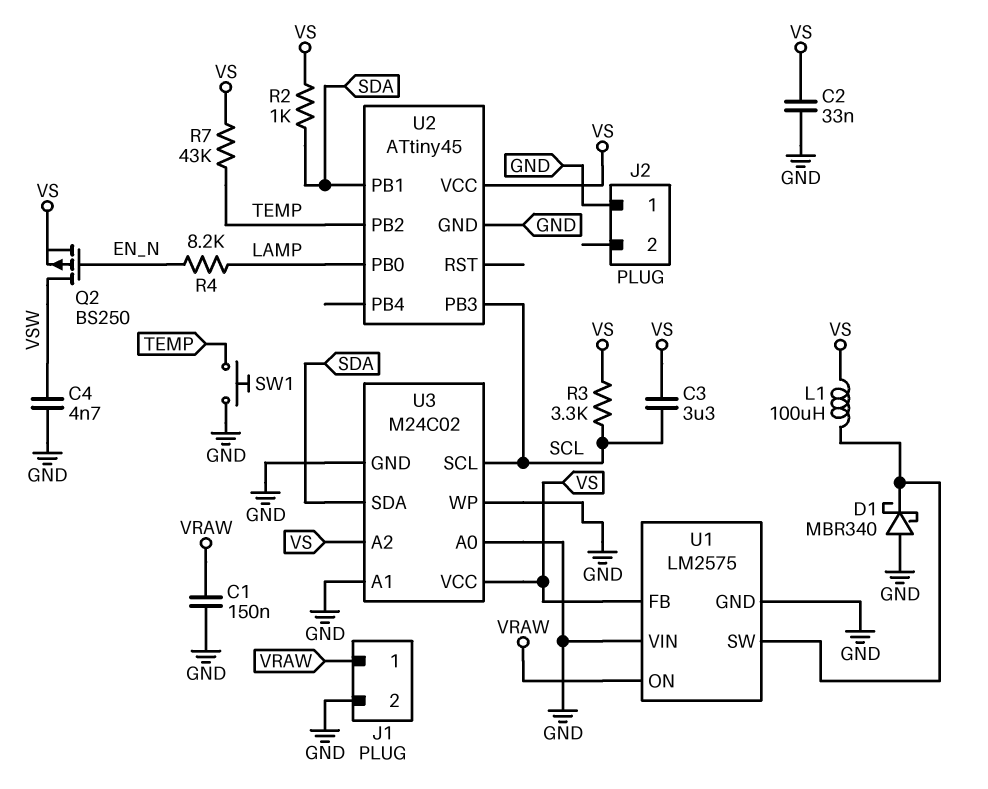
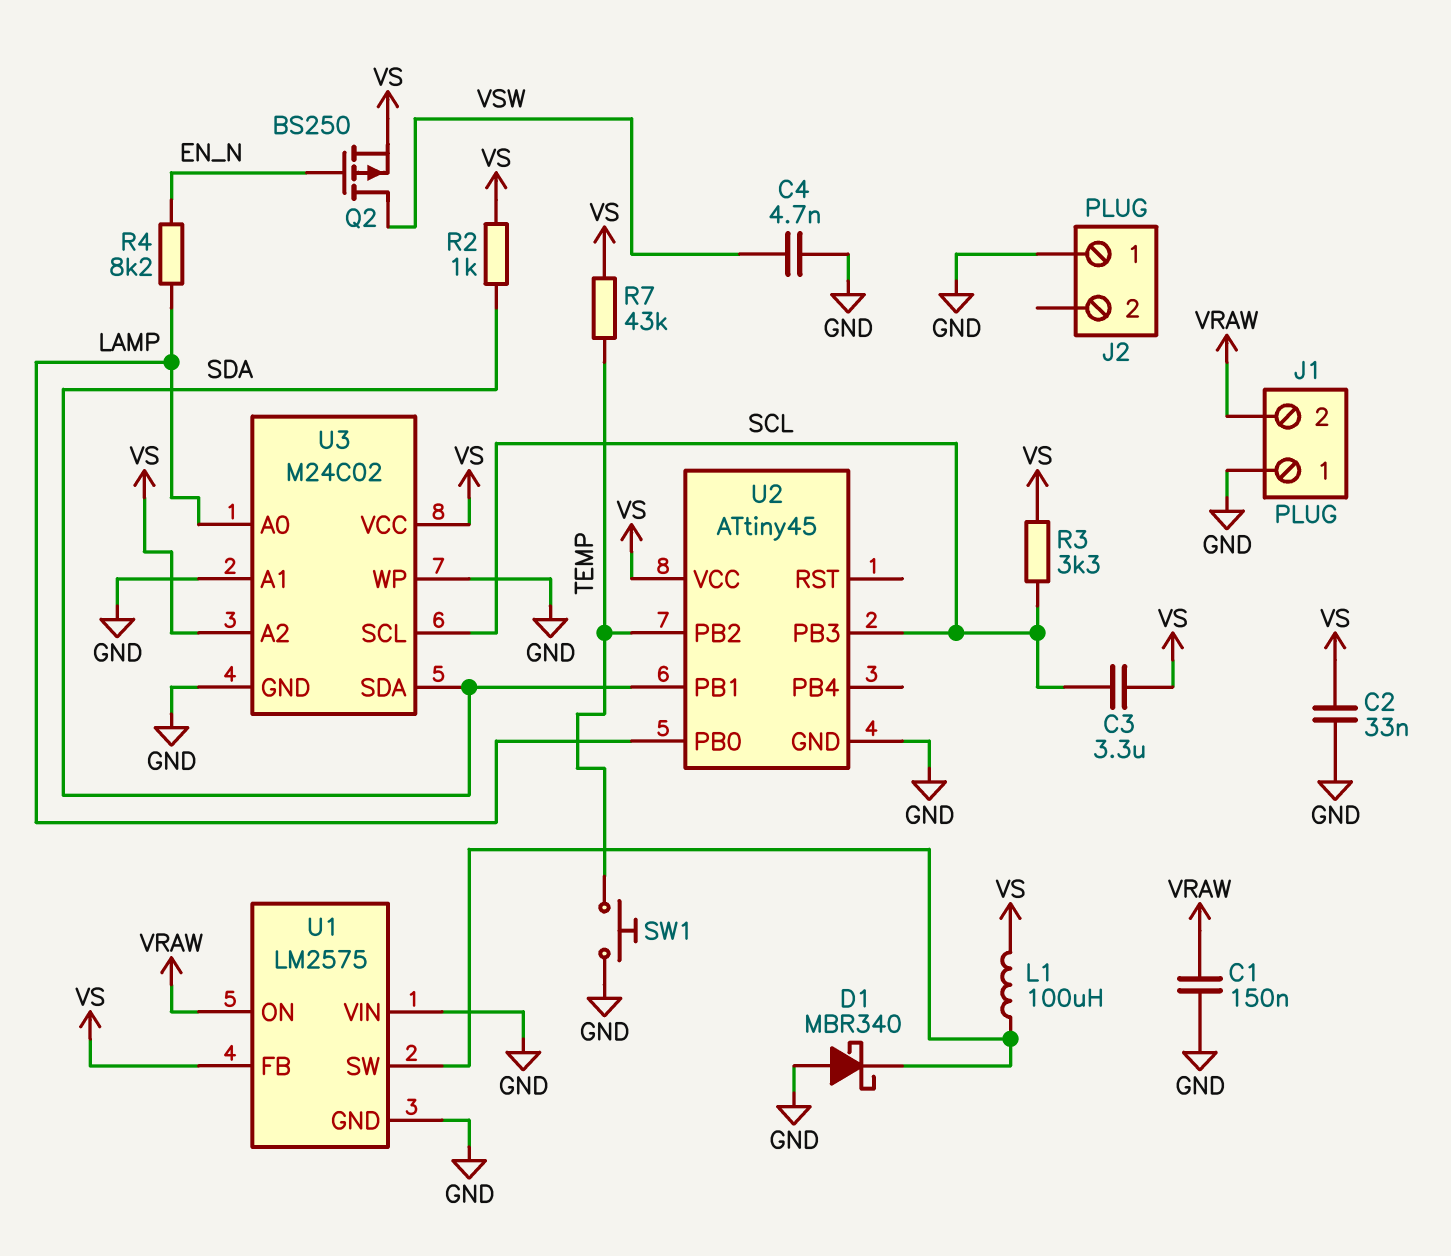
J1 pin 1: VRAW -> GND
J1 pin 2: GND -> VRAW
U3 pin A0: GND -> LAMP

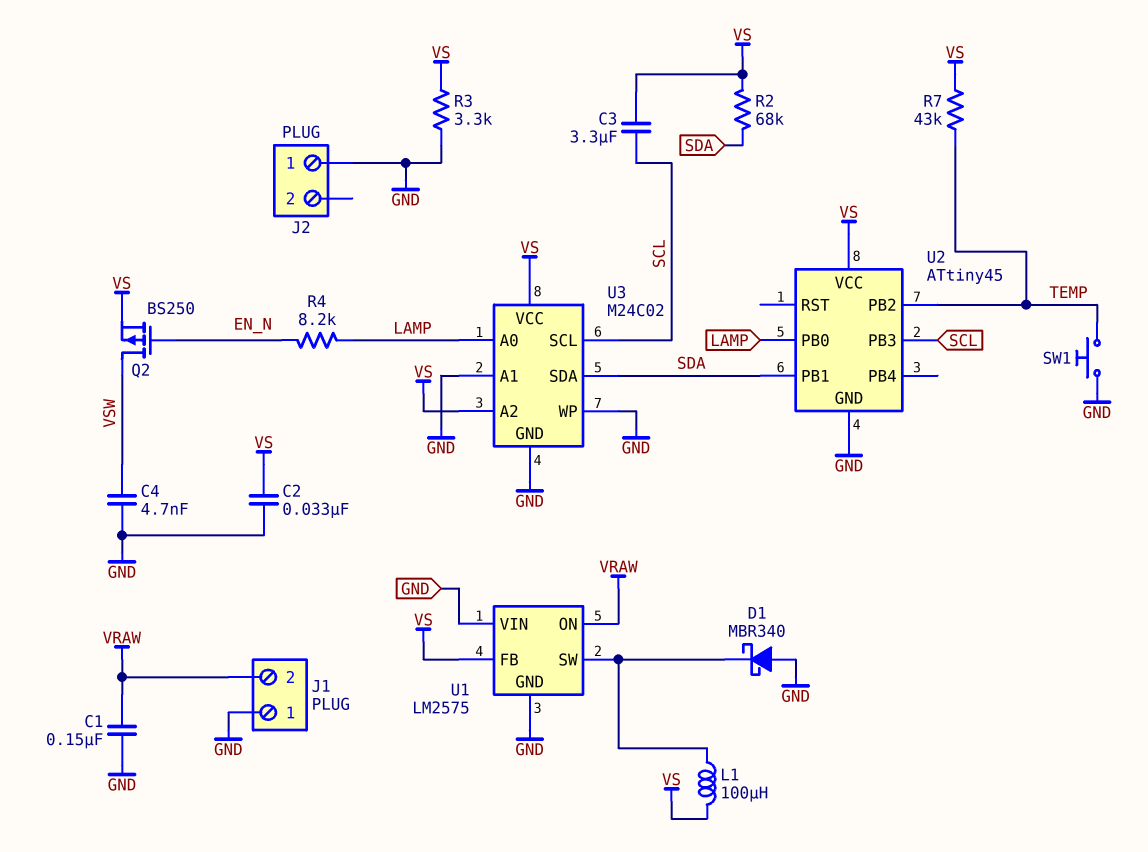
R2: 1k (SDA, VS) -> 68k (SDA, VS)
R3: 3.3k (SCL, VS) -> 3.3k (GND, VS)

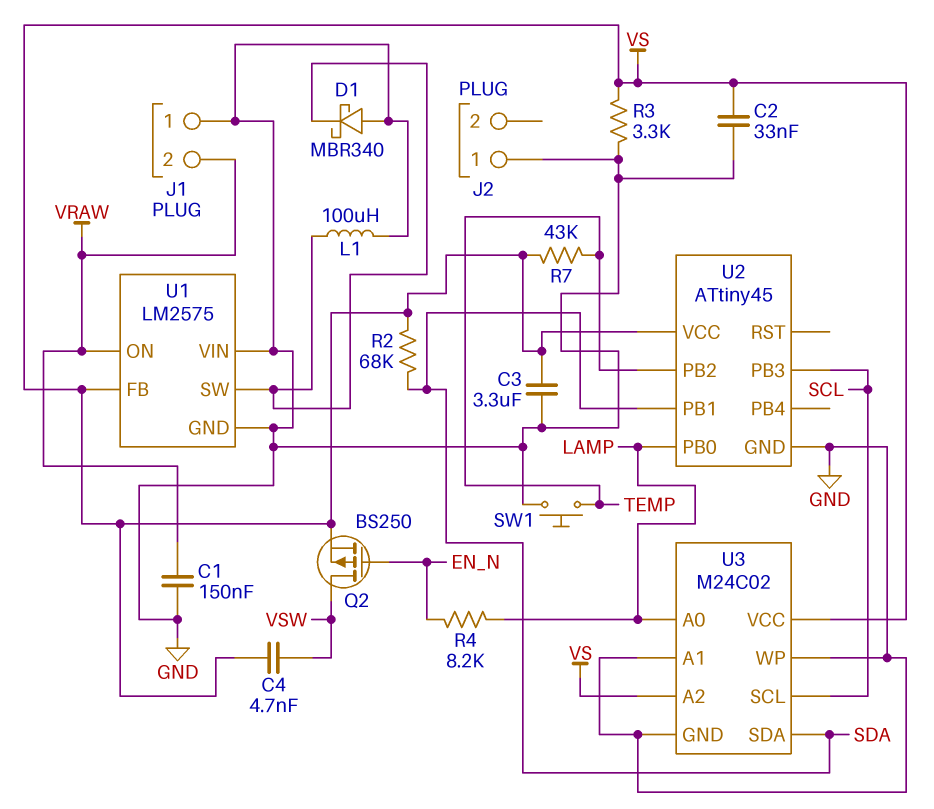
C3: 3.3uF (SCL, VS) -> 3.3uF (GND, VS)
C4: 4.7nF (GND, VSW) -> 4.7nF (VS, VSW)
L1: 100uH (U1/SW, VS) -> 100uH (GND, U1/SW)

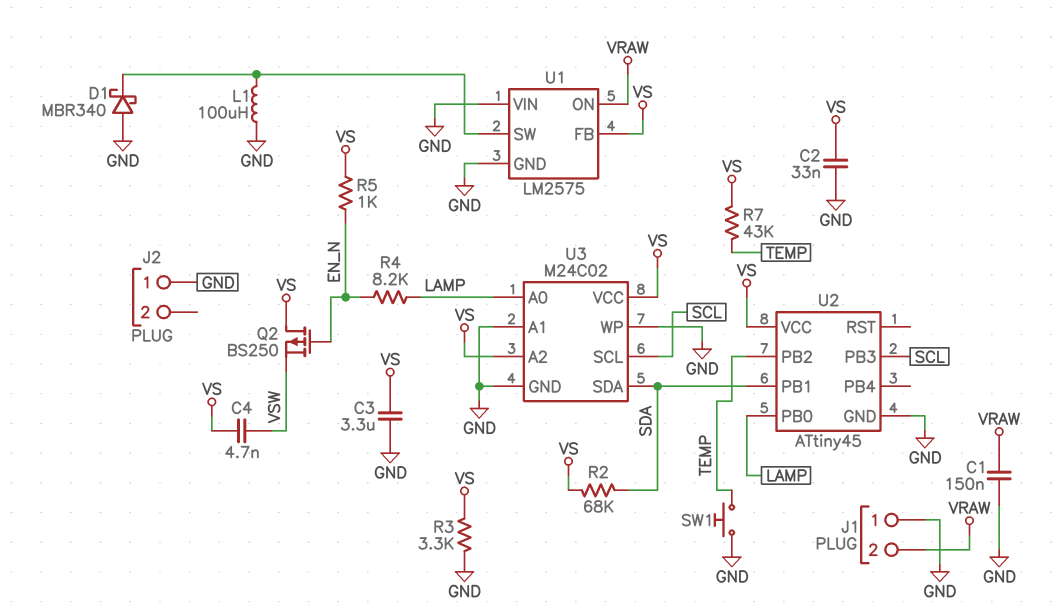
Q2: PMOS BS250 (G EN_N, D VSW, S VS) -> PMOS BS250 (G EN_N, D VS, S VSW)
R5: none -> 1k (EN_N, VS)

